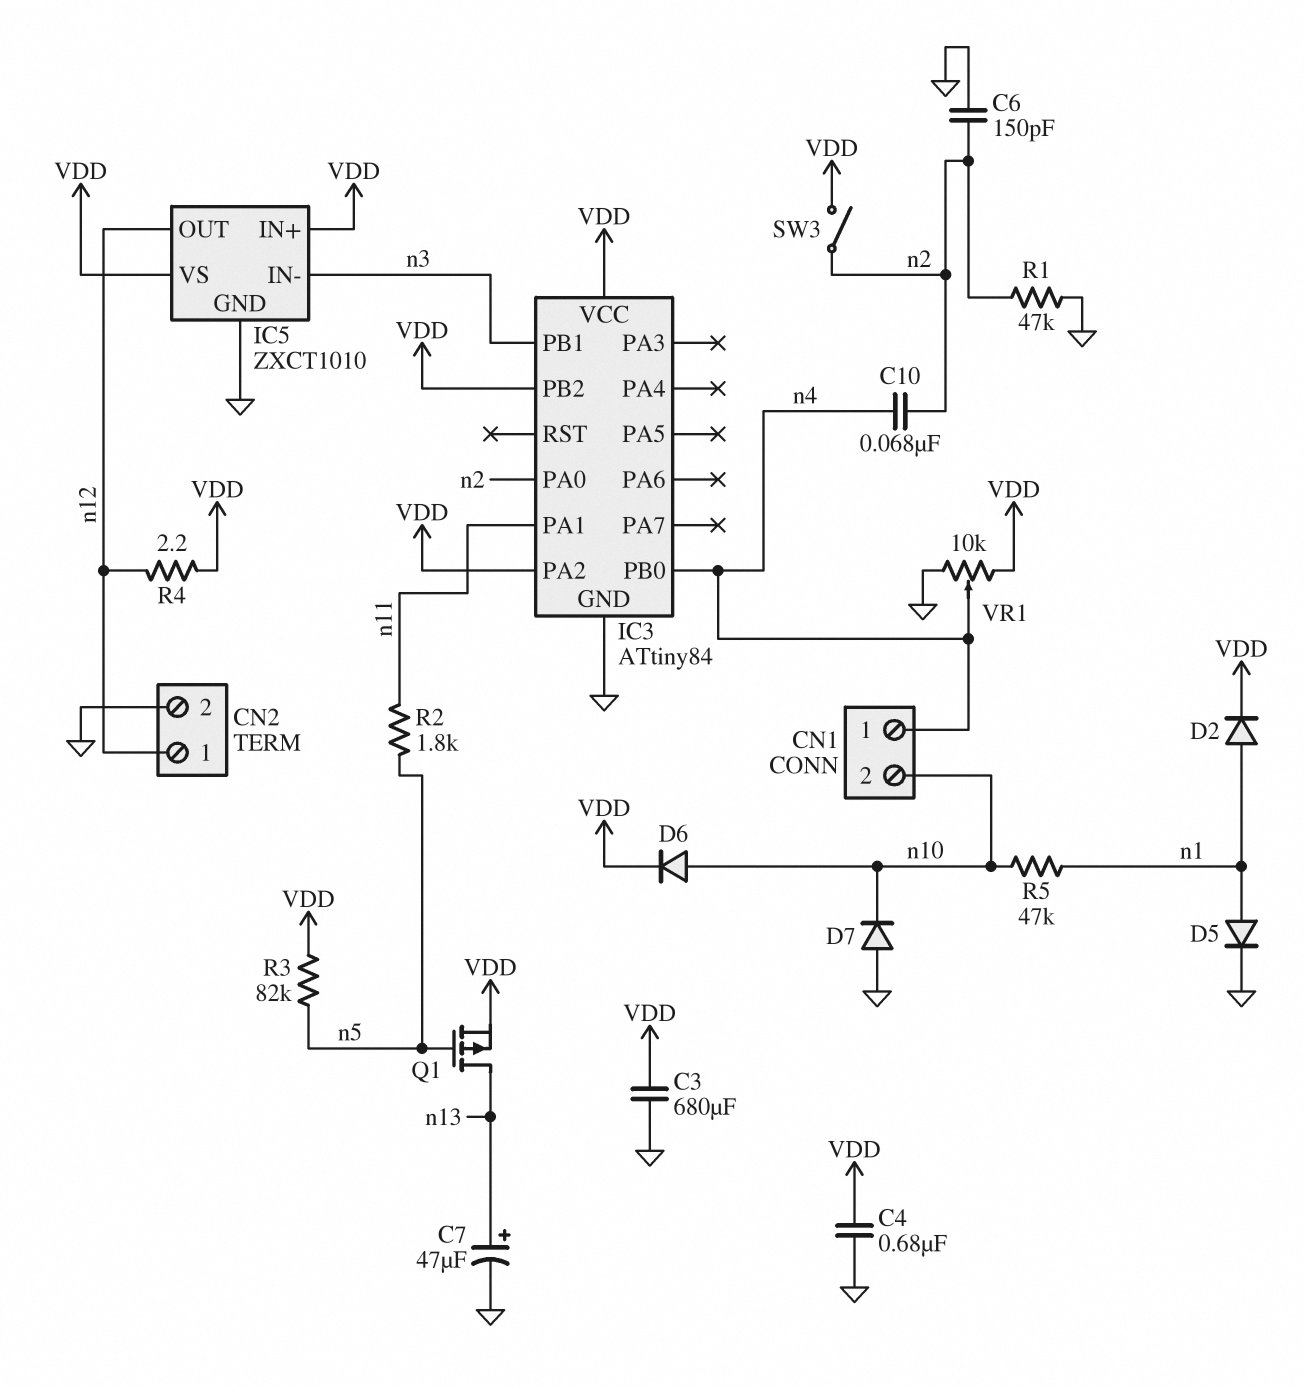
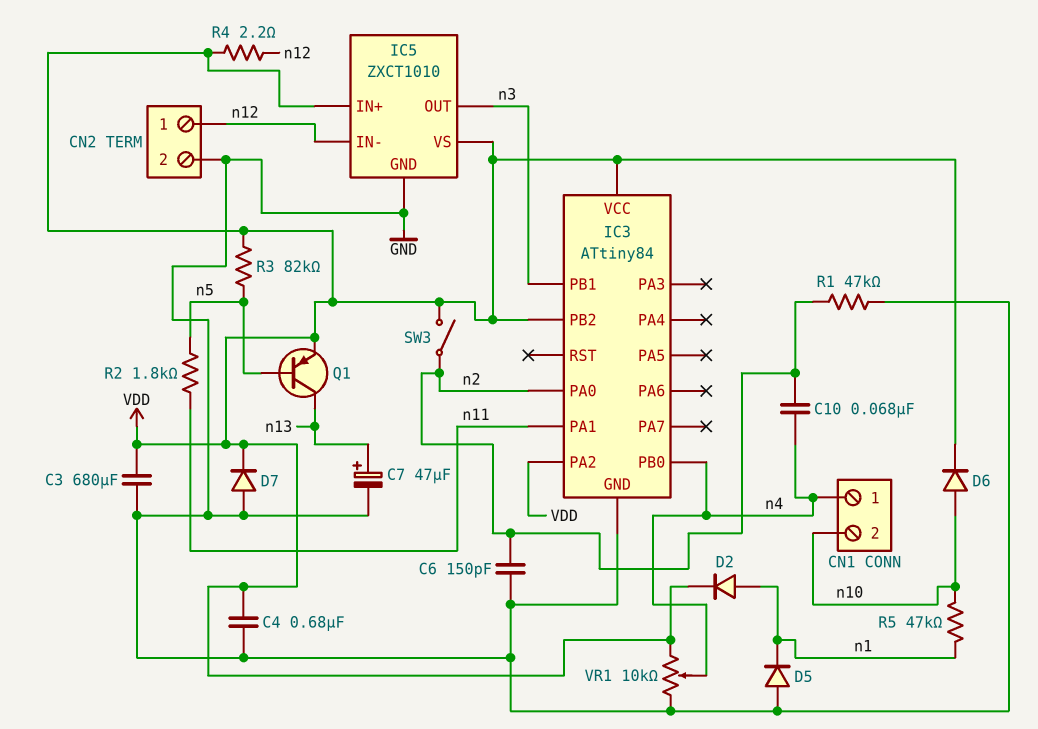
D5: diode (A n1, K GND) -> diode (A GND, K n1)
D7: diode (A GND, K n10) -> diode (A GND, K VDD)
IC5 pin IN-: n3 -> n12
IC5 pin OUT: n12 -> n3
Q1: PMOS (G n5, D n13, S VDD) -> PNP (B n5, C n13, E VDD)

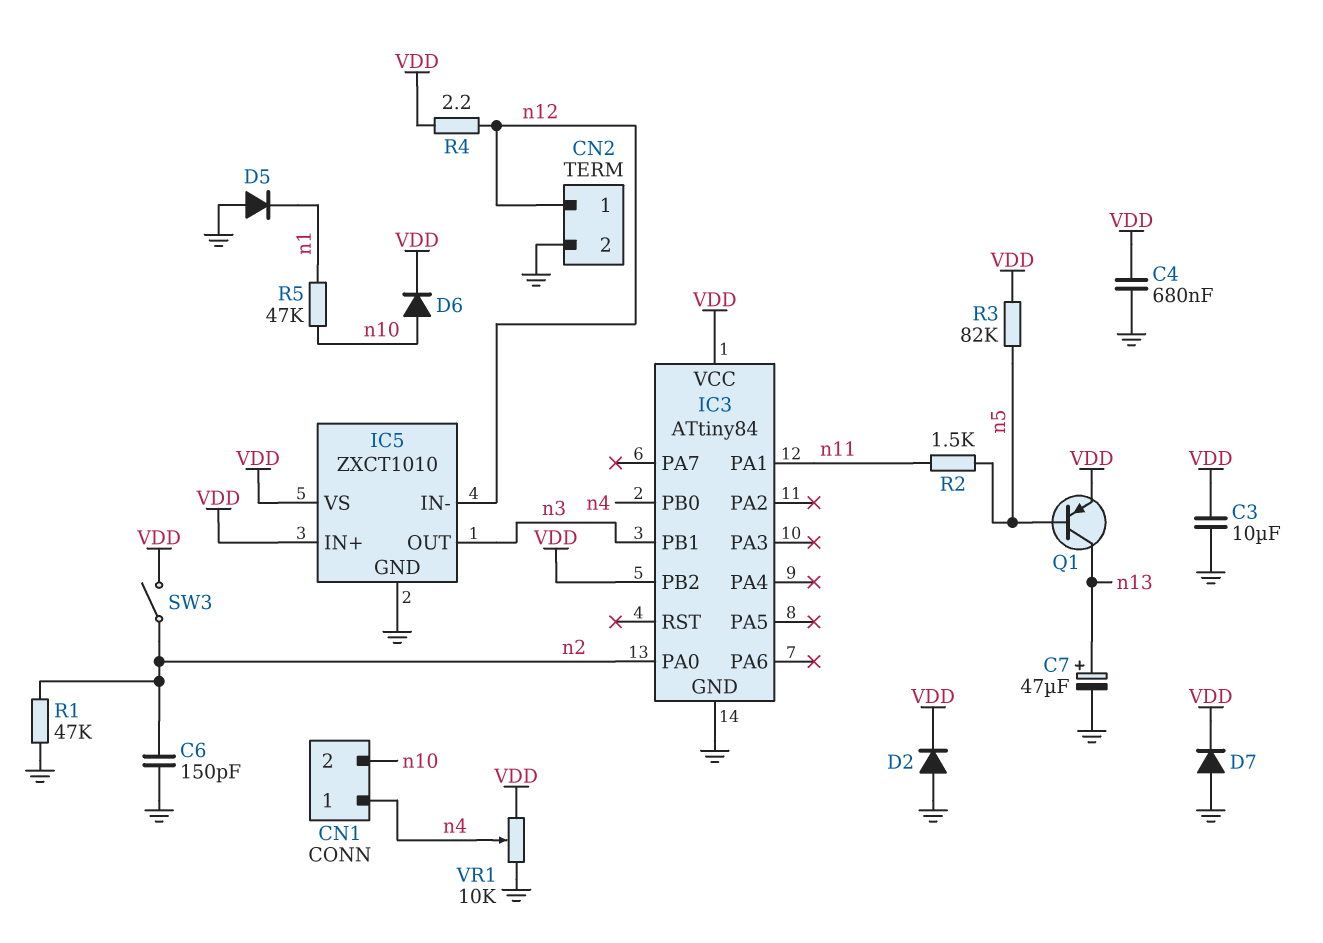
C3: 680uF (GND, VDD) -> 10uF (GND, VDD)
C10: 68nF (n2, n4) -> none
D2: diode (A n1, K VDD) -> diode (A GND, K VDD)
IC3 pin PA2: VDD -> none
R2: 1.8k (n5, n11) -> 1.5k (n5, n11)

